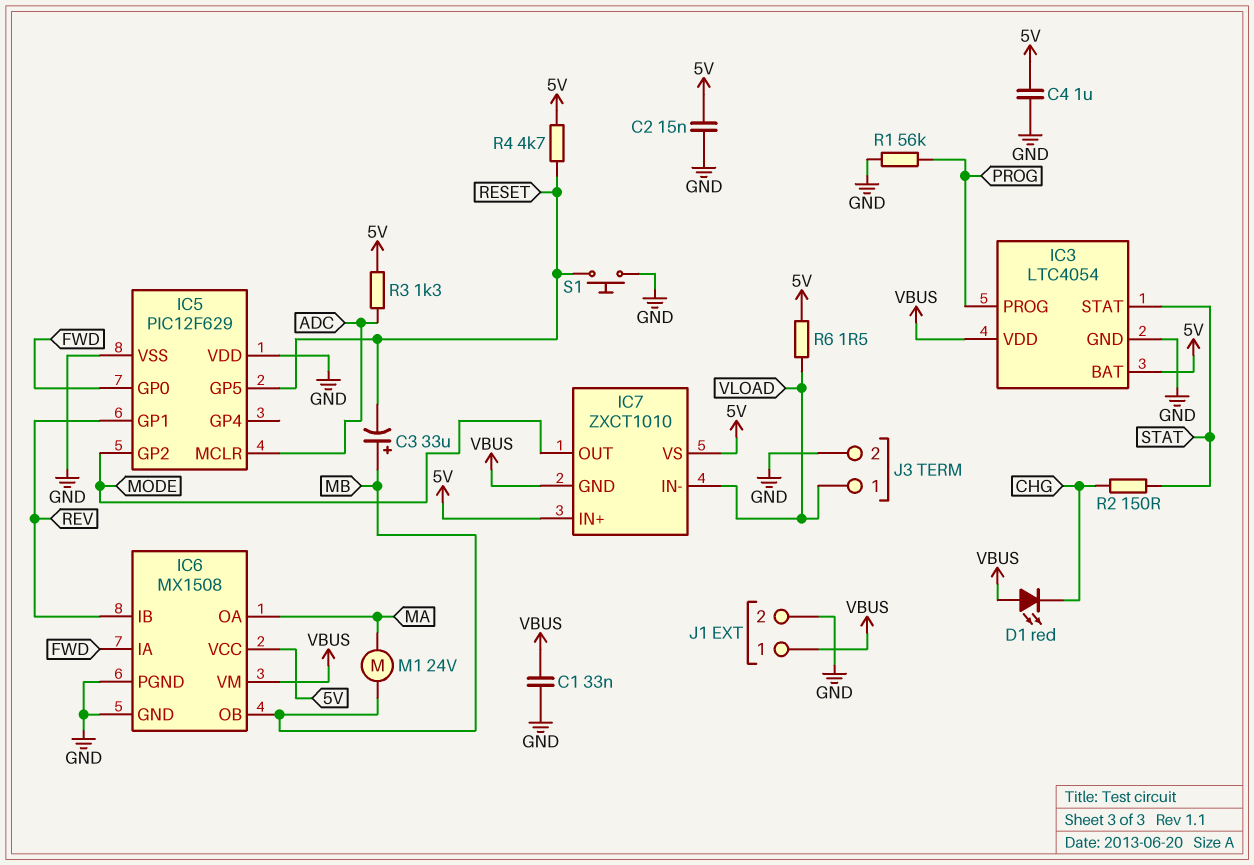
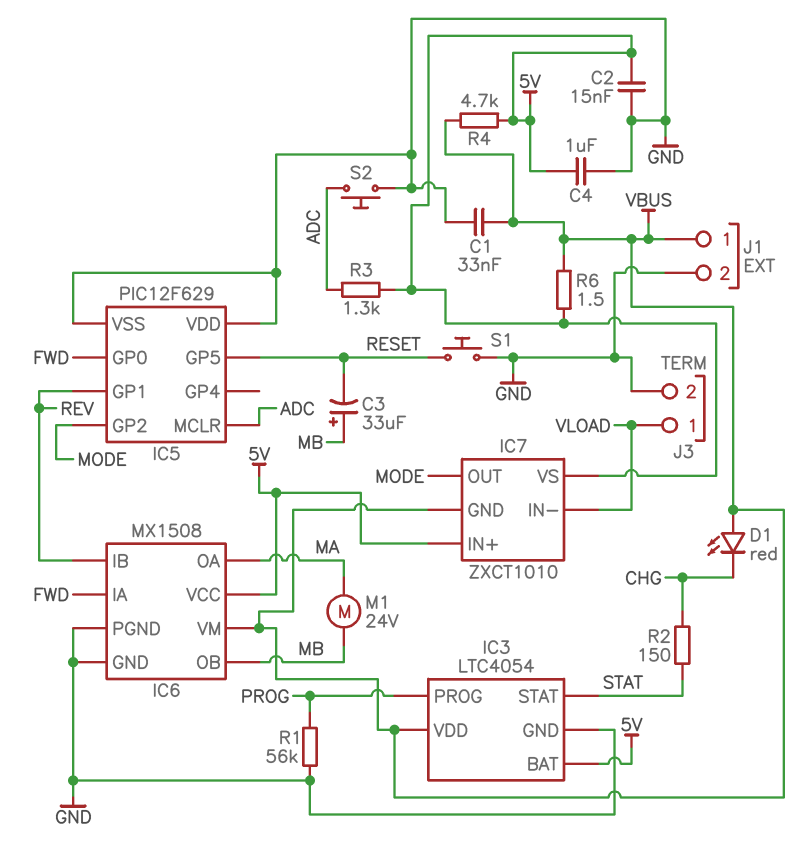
R4: 4.7k (5V, RESET) -> 4.7k (5V, VBUS)
R6: 1.5 (5V, VLOAD) -> 1.5 (5V, VBUS)
S2: none -> button (ADC, GND)

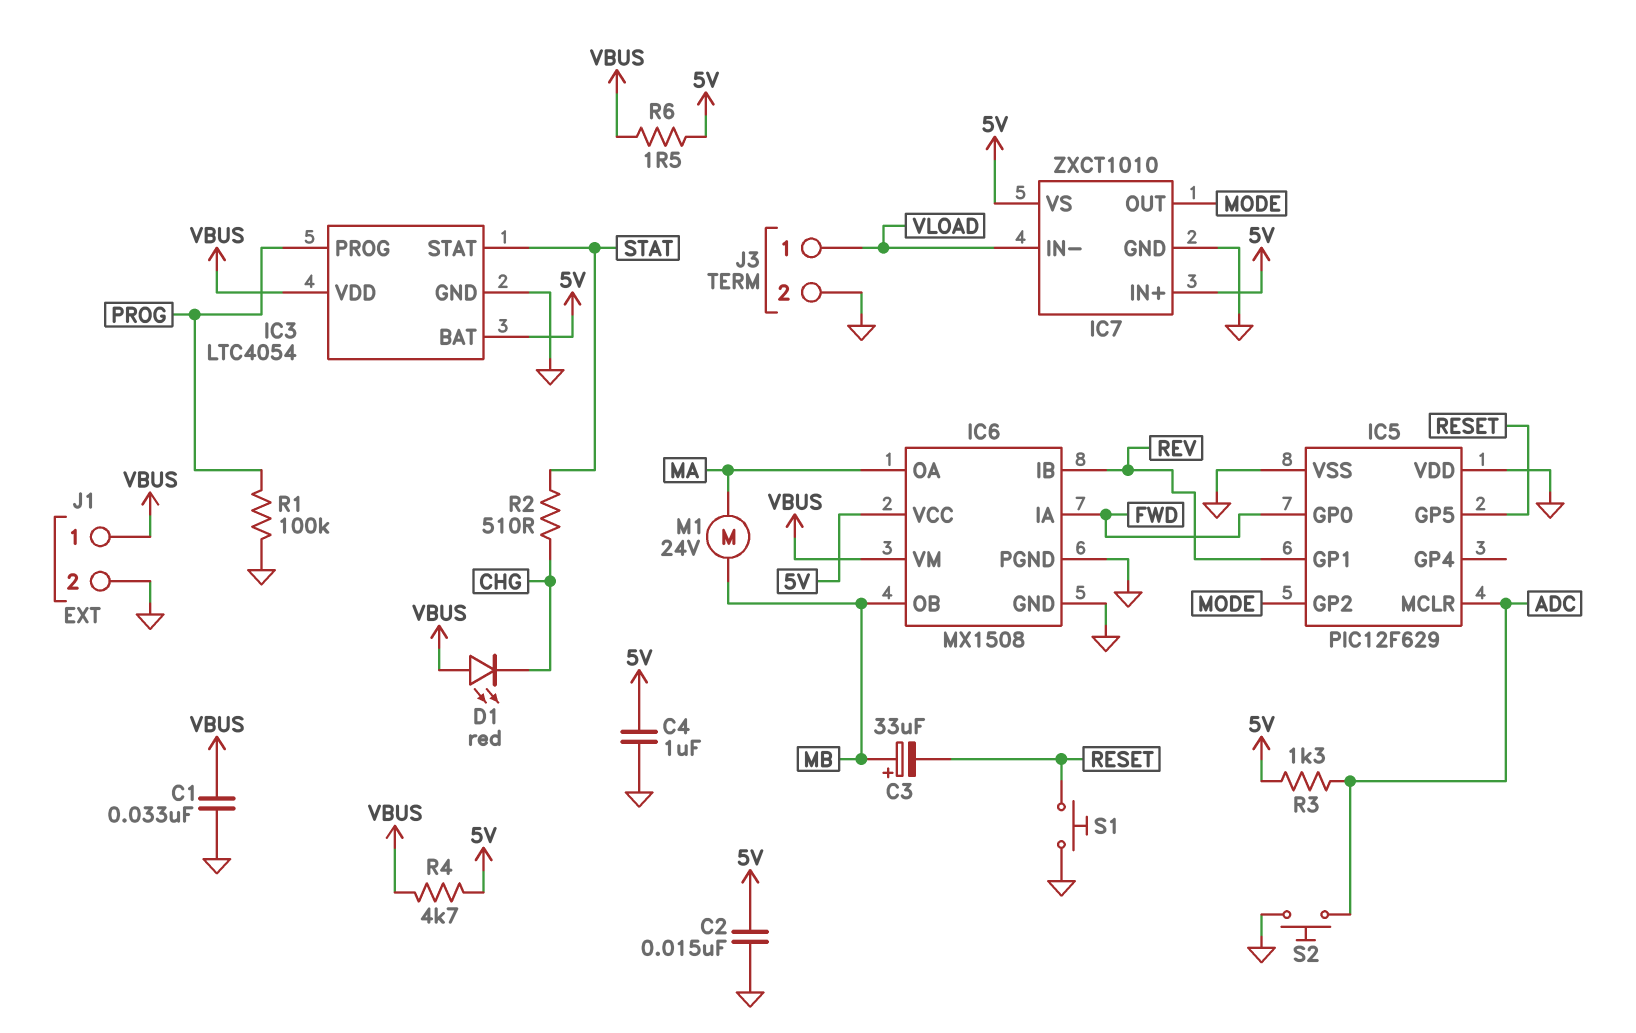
IC7 pin GND: VBUS -> GND
R1: 56k (GND, PROG) -> 100k (GND, PROG)
R2: 150 (CHG, STAT) -> 510 (CHG, STAT)

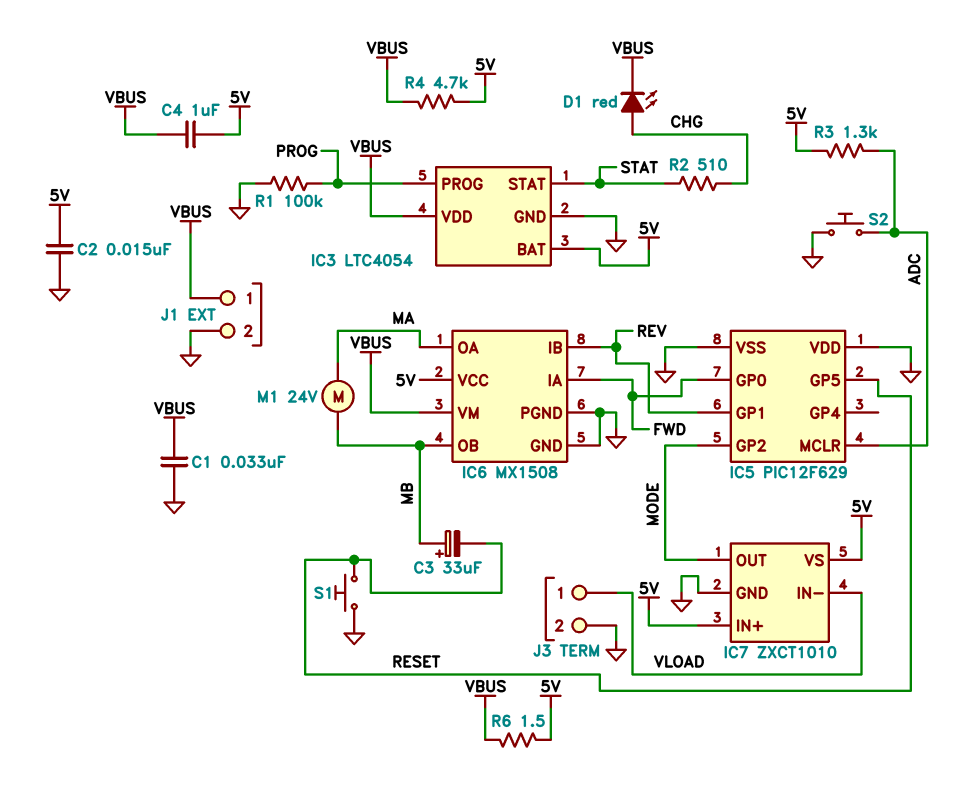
C4: 1uF (5V, GND) -> 1uF (5V, VBUS)
D1: LED red (A VBUS, K CHG) -> LED red (A CHG, K VBUS)

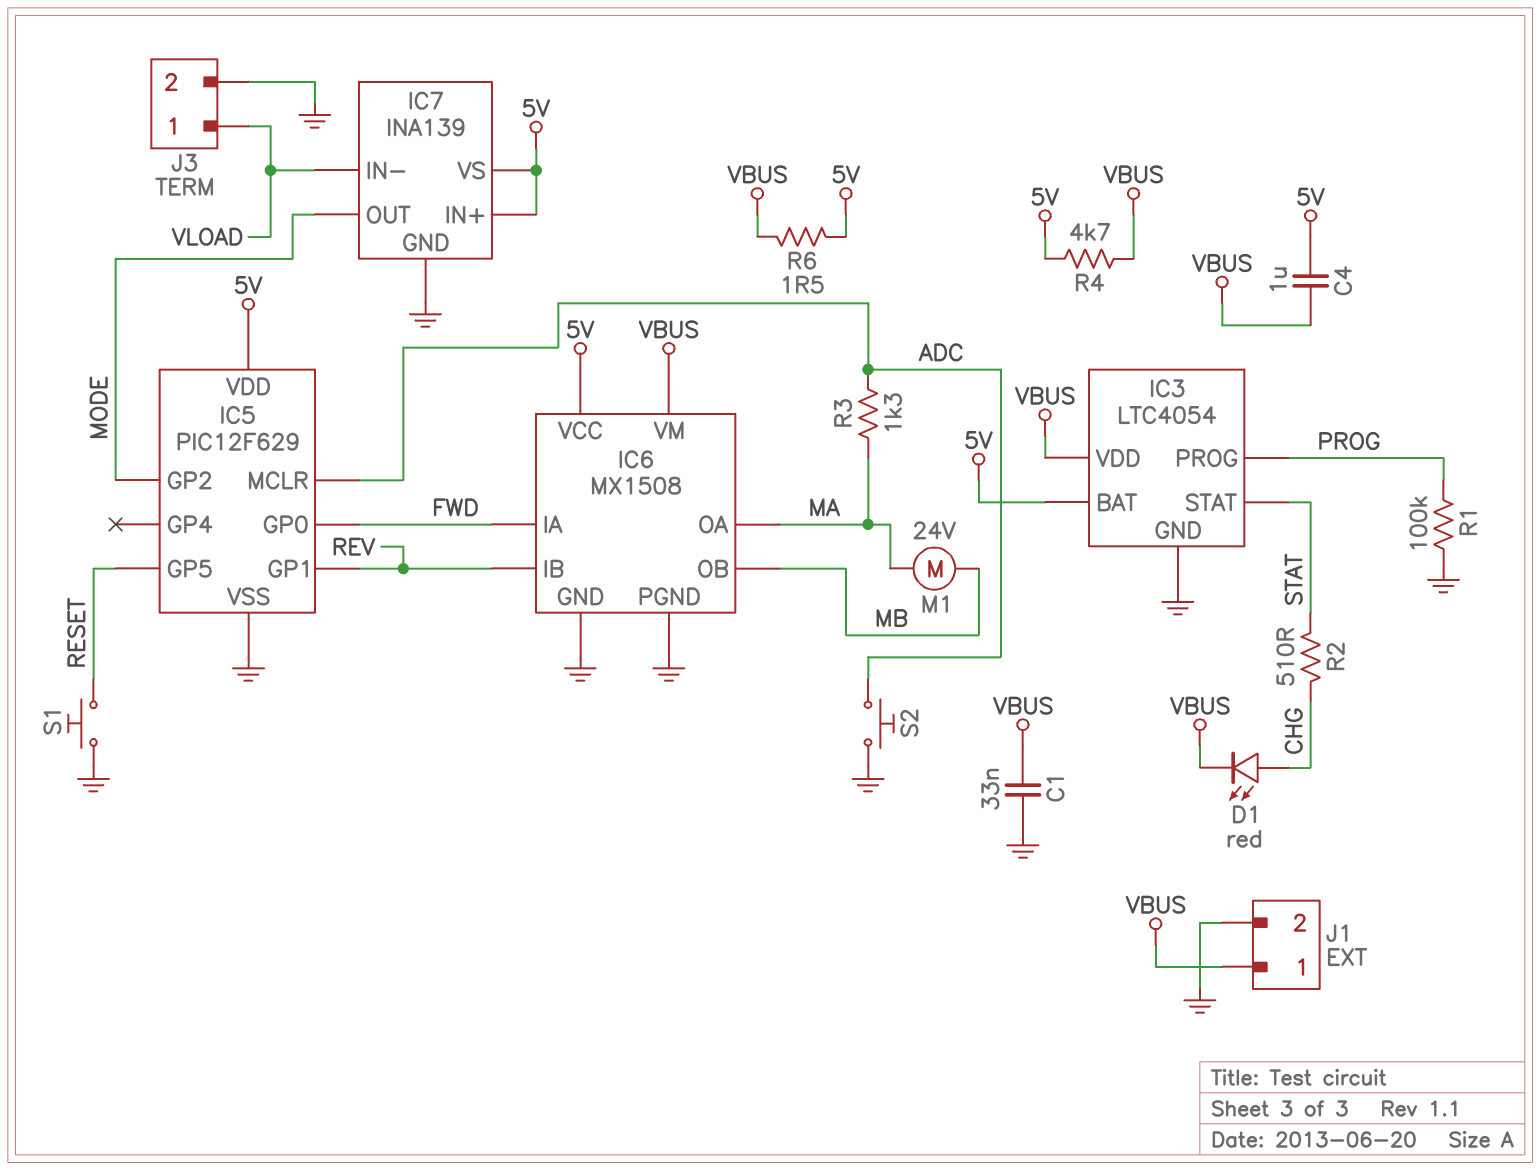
C2: 15nF (5V, GND) -> none
C3: 33uF (plus MB, minus RESET) -> none
IC5 pin VDD: GND -> 5V
IC7: ZXCT1010 -> INA139
R3: 1.3k (5V, ADC) -> 1.3k (ADC, MA)

